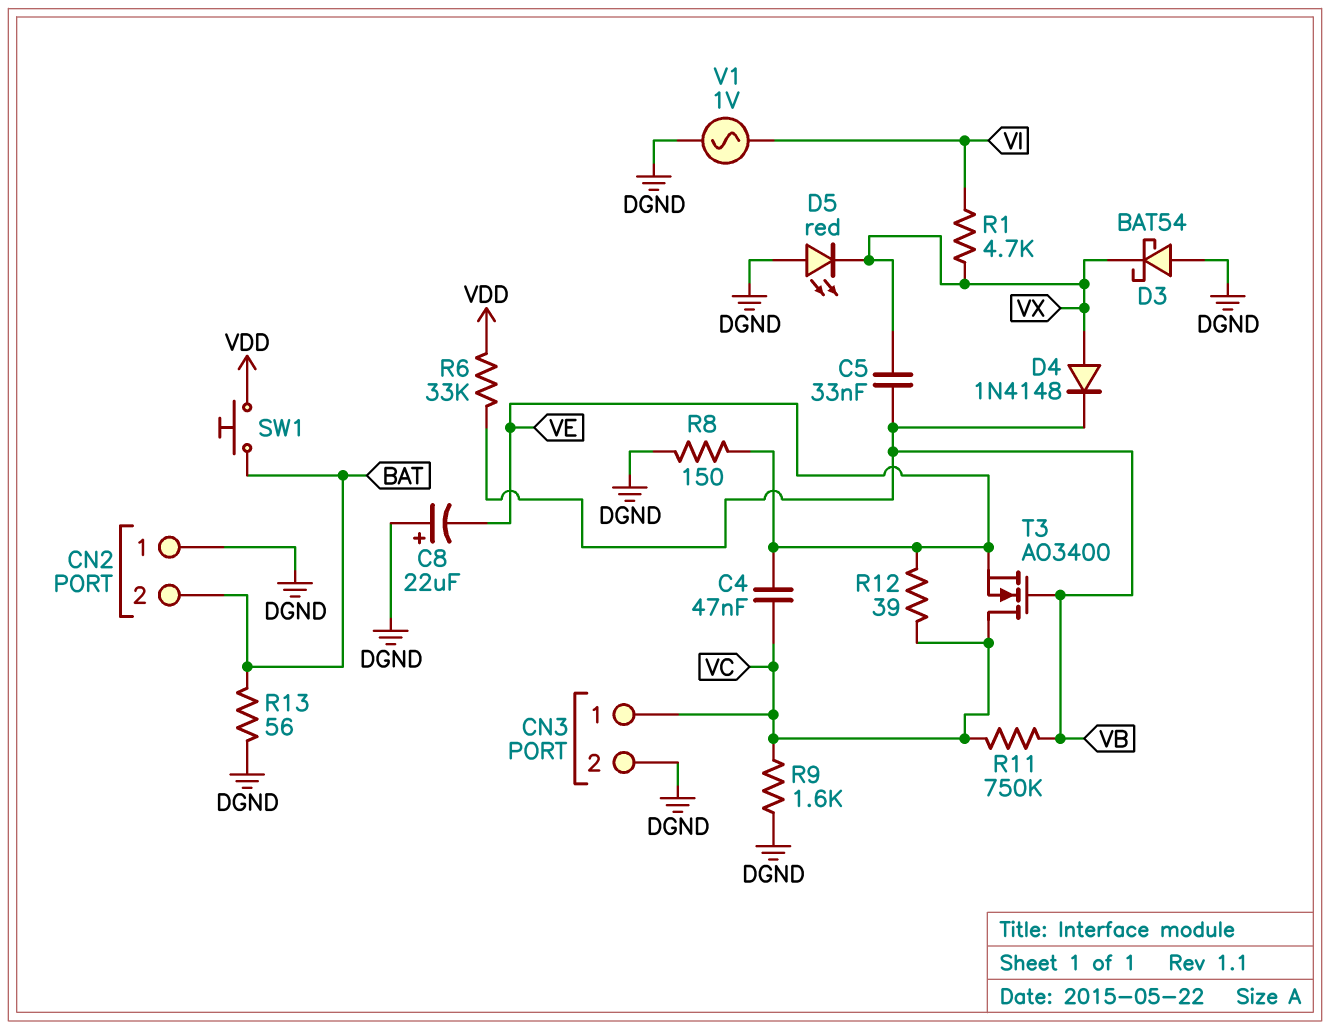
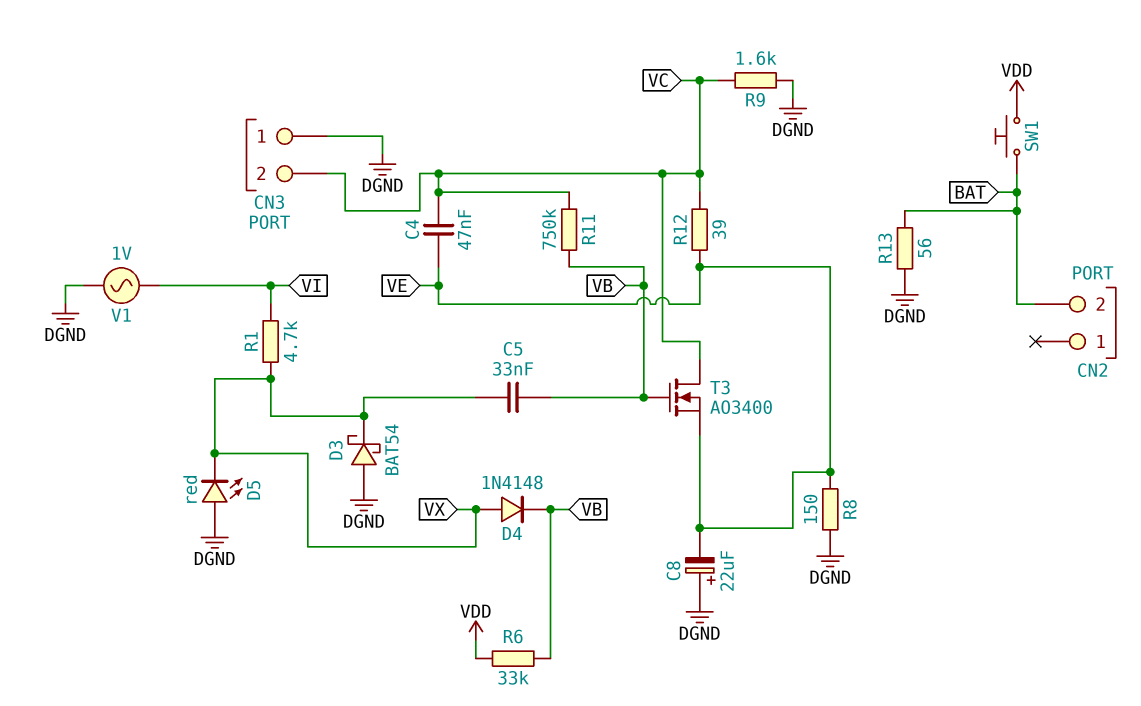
CN2 pin 1: DGND -> none
CN3 pin 1: VC -> DGND
CN3 pin 2: DGND -> VC

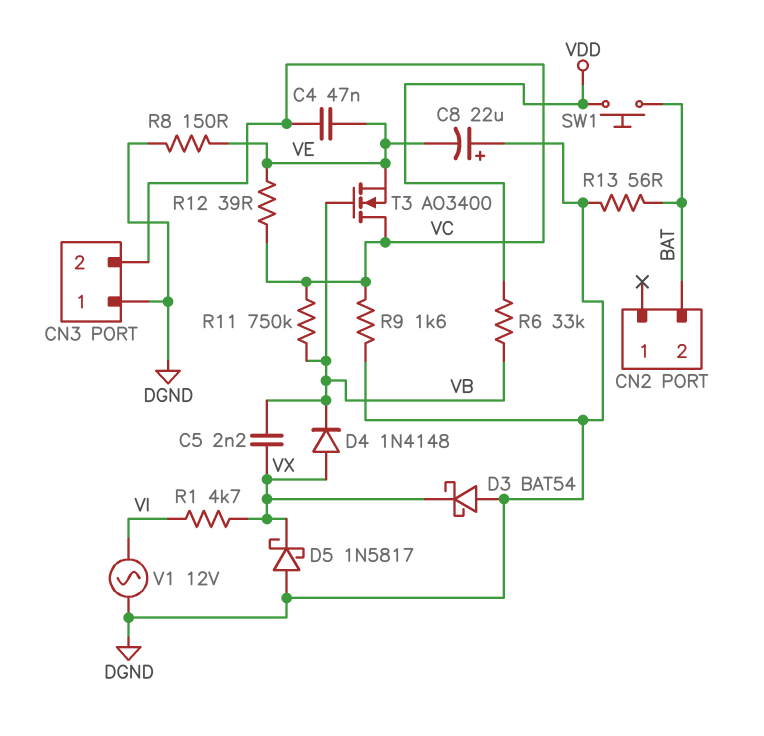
C5: 33nF (VB, VX) -> 2.2nF (VB, VX)
D5: LED red (A DGND, K VX) -> schottky 1N5817 (A DGND, K VX)
V1: AC 1V (DGND, VI) -> AC 12V (DGND, VI)

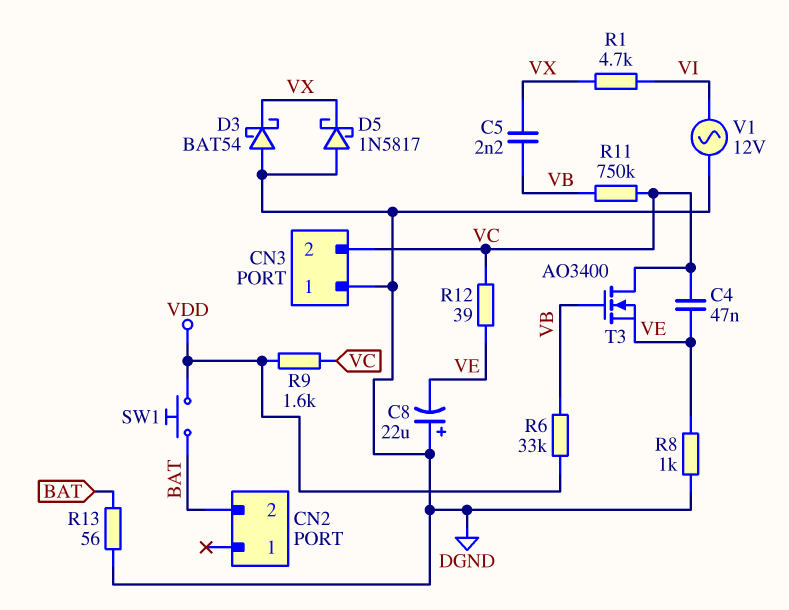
D4: diode 1N4148 (A VX, K VB) -> none
R8: 150 (DGND, VE) -> 1k (DGND, VE)
R9: 1.6k (DGND, VC) -> 1.6k (VC, VDD)

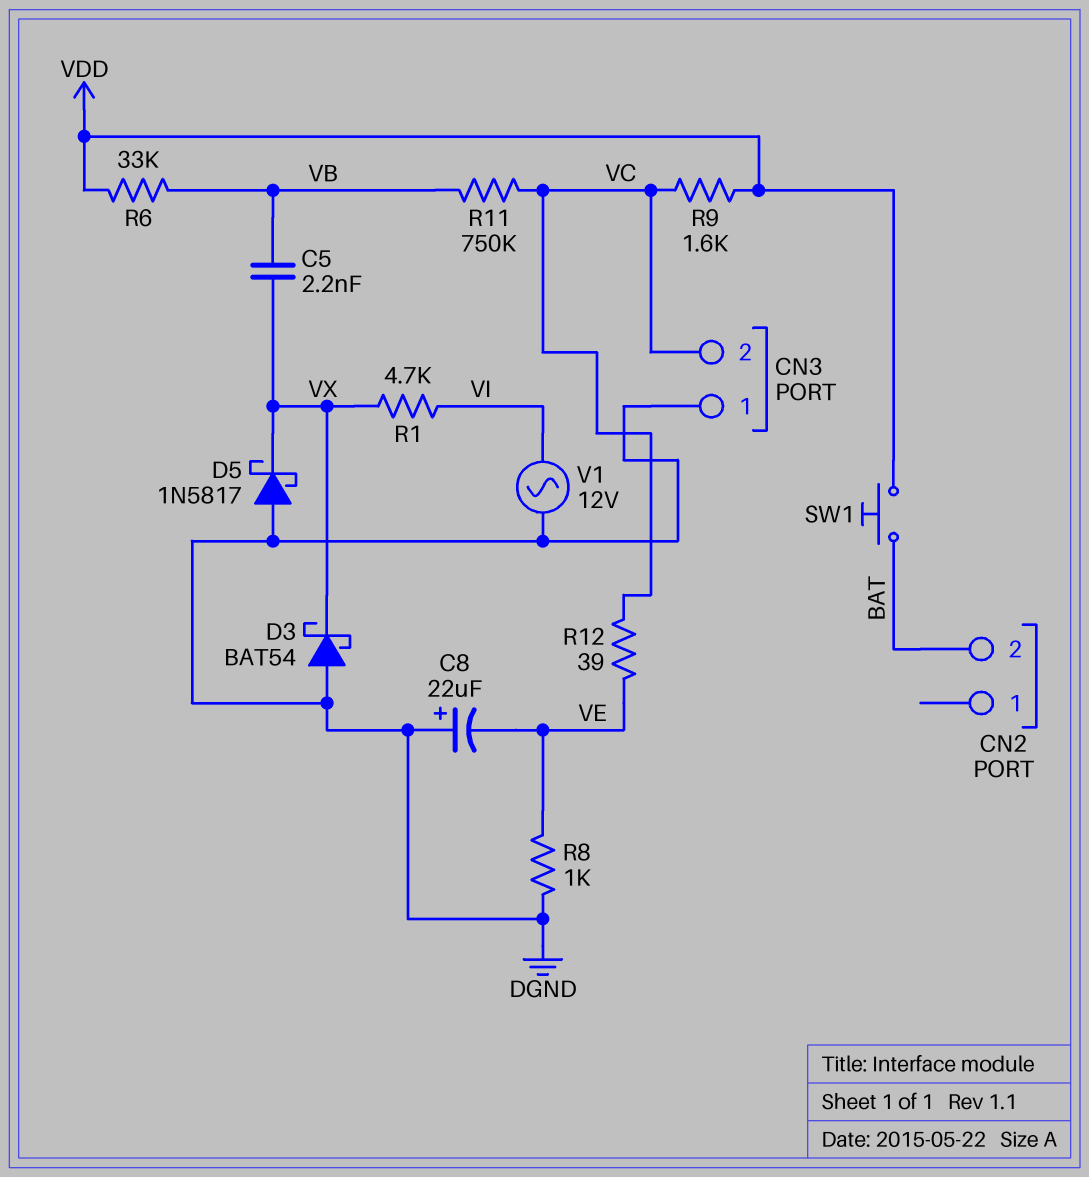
C4: 47nF (VC, VE) -> none
R13: 56 (BAT, DGND) -> none
T3: NMOS AO3400 (G VB, D VC, S VE) -> none

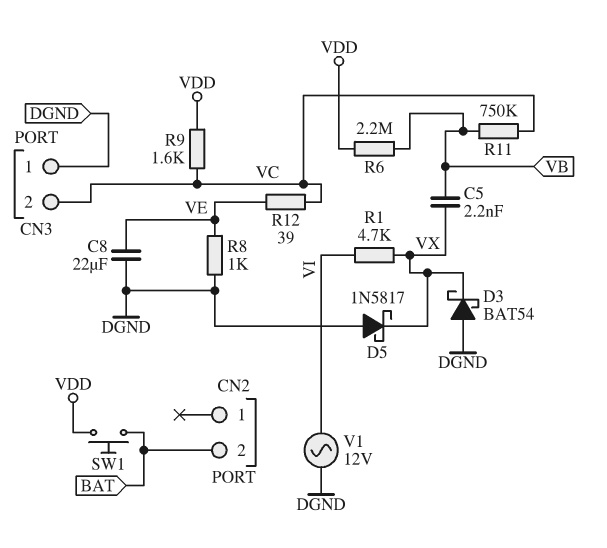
C8: 22uF (plus DGND, minus VE) -> 22uF (DGND, VE)
R6: 33k (VB, VDD) -> 2.2M (VB, VDD)

